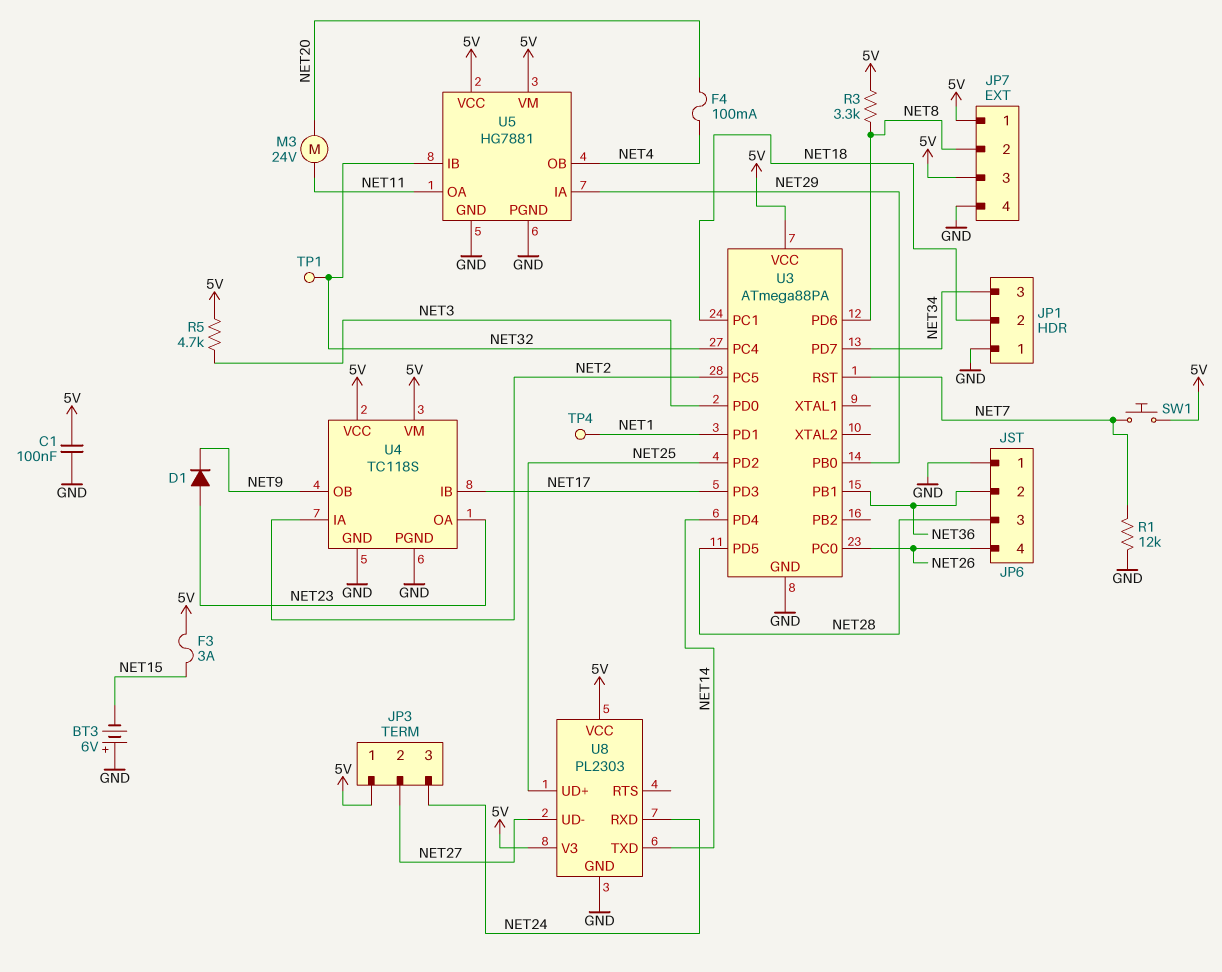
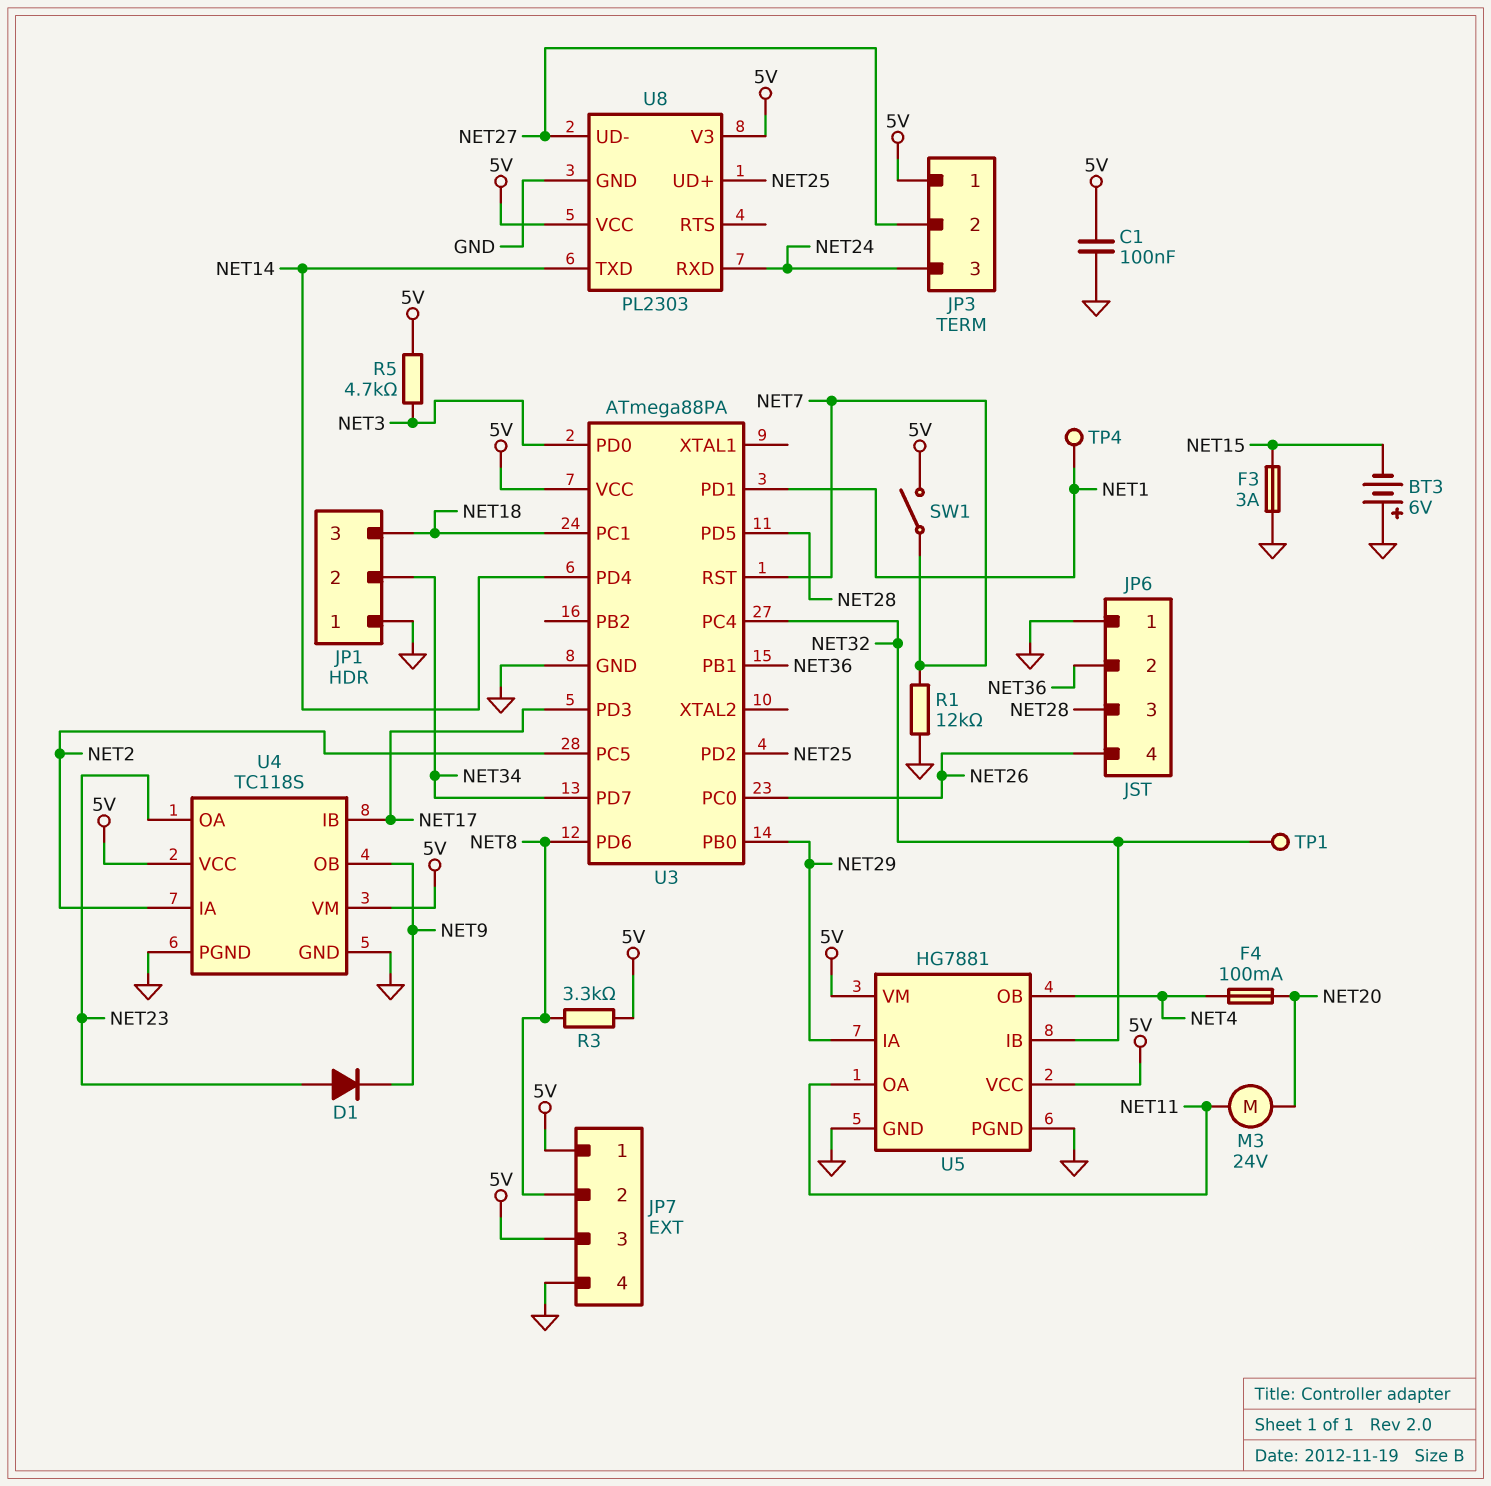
F3: 3A (5V, NET15) -> 3A (GND, NET15)
JP1 pin 2: NET18 -> NET34
JP1 pin 3: NET34 -> NET18
SW1: button (5V, NET7) -> switch (5V, NET7)

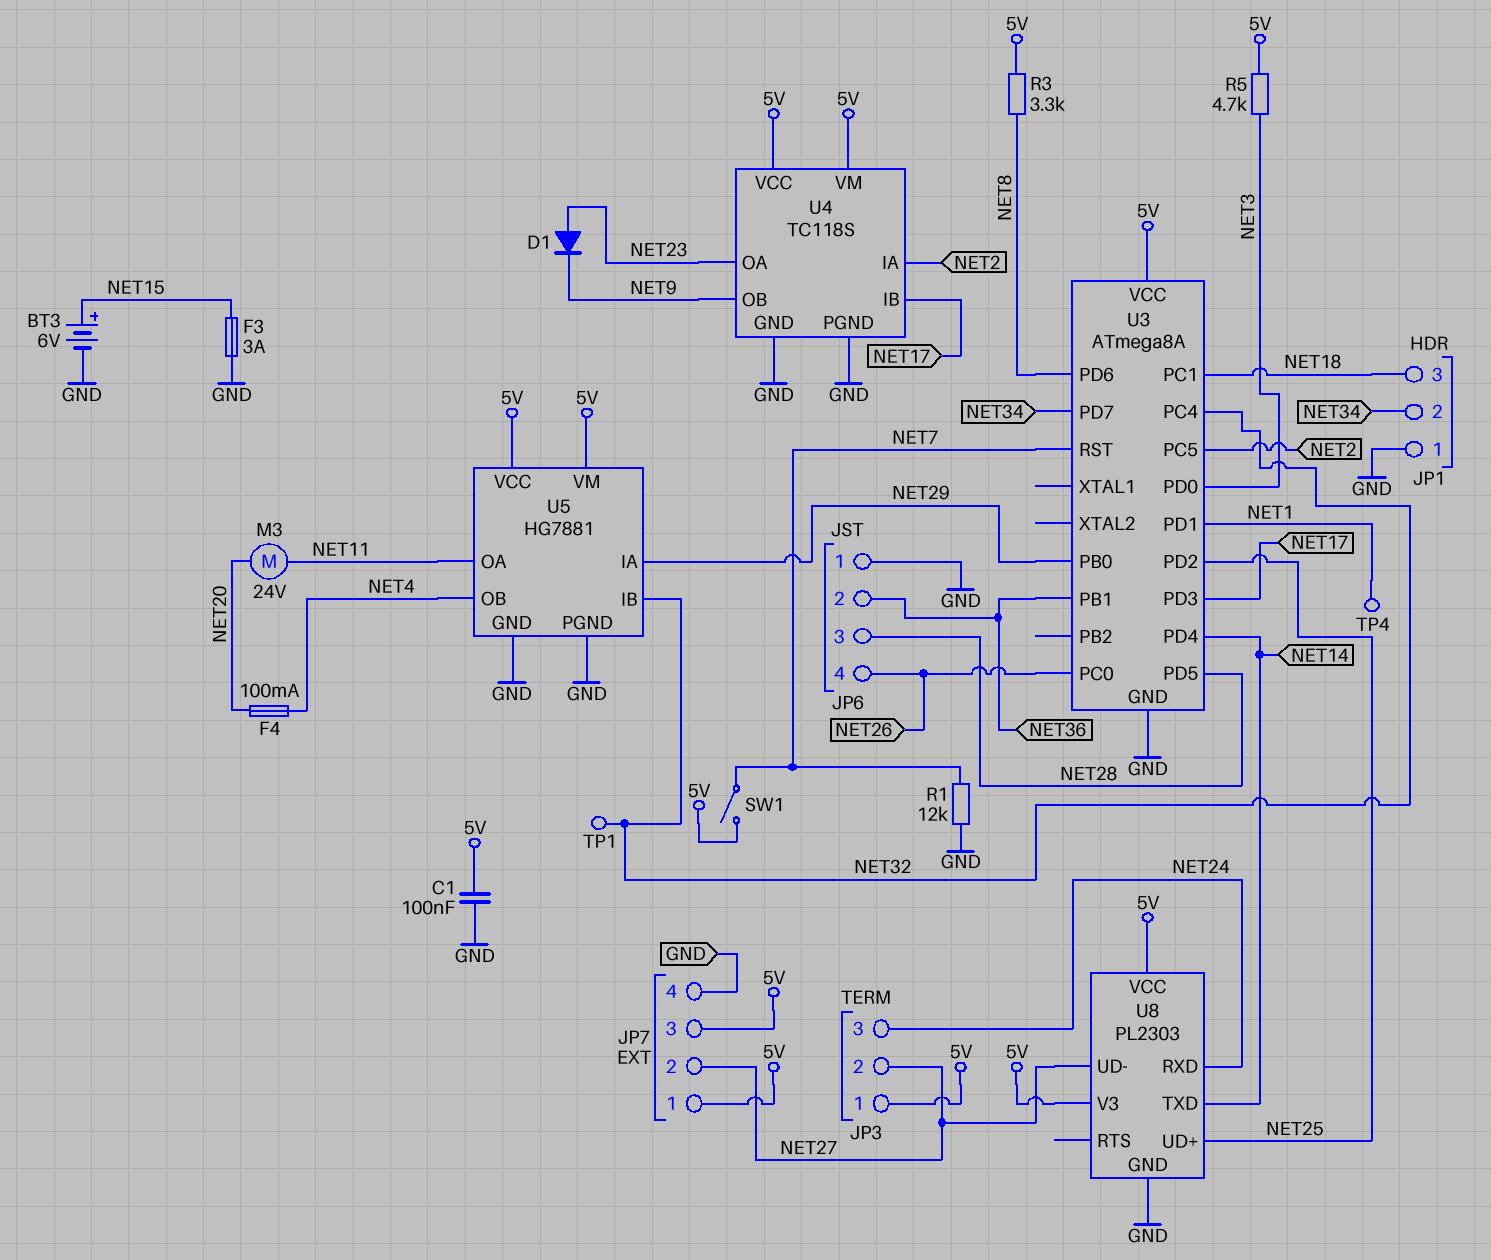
BT3: 6V (plus GND, minus NET15) -> 6V (plus NET15, minus GND)
JP7 pin 2: NET8 -> NET27
U3: ATmega88PA -> ATmega8A

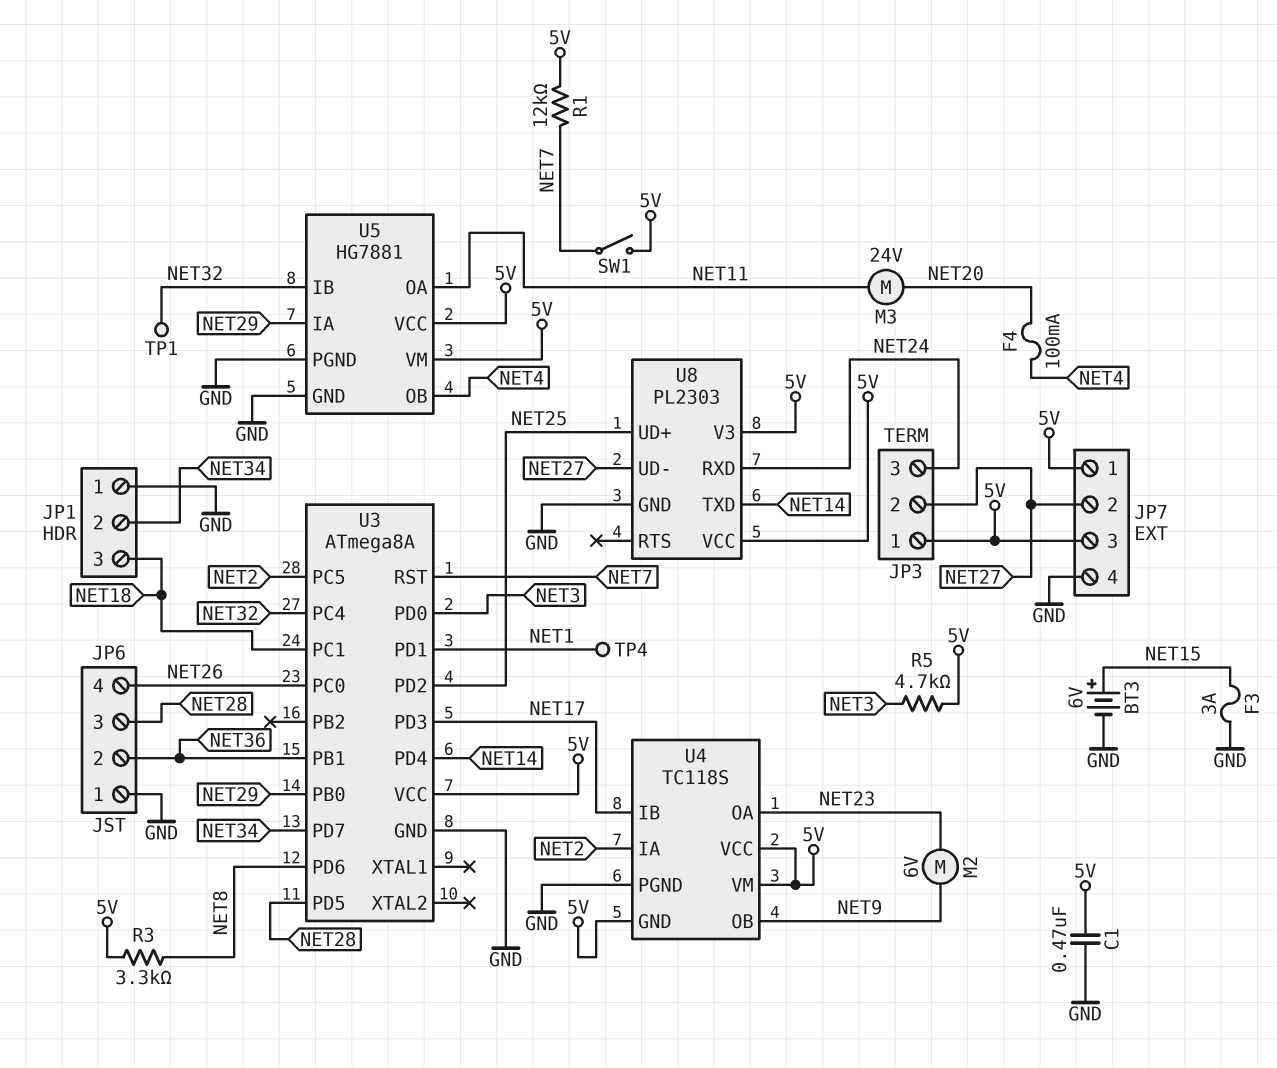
C1: 100nF (5V, GND) -> 470nF (5V, GND)
D1: diode (A NET23, K NET9) -> none
M2: none -> motor 6V (NET9, NET23)
R1: 12k (GND, NET7) -> 12k (5V, NET7)
U4 pin GND: GND -> 5V

